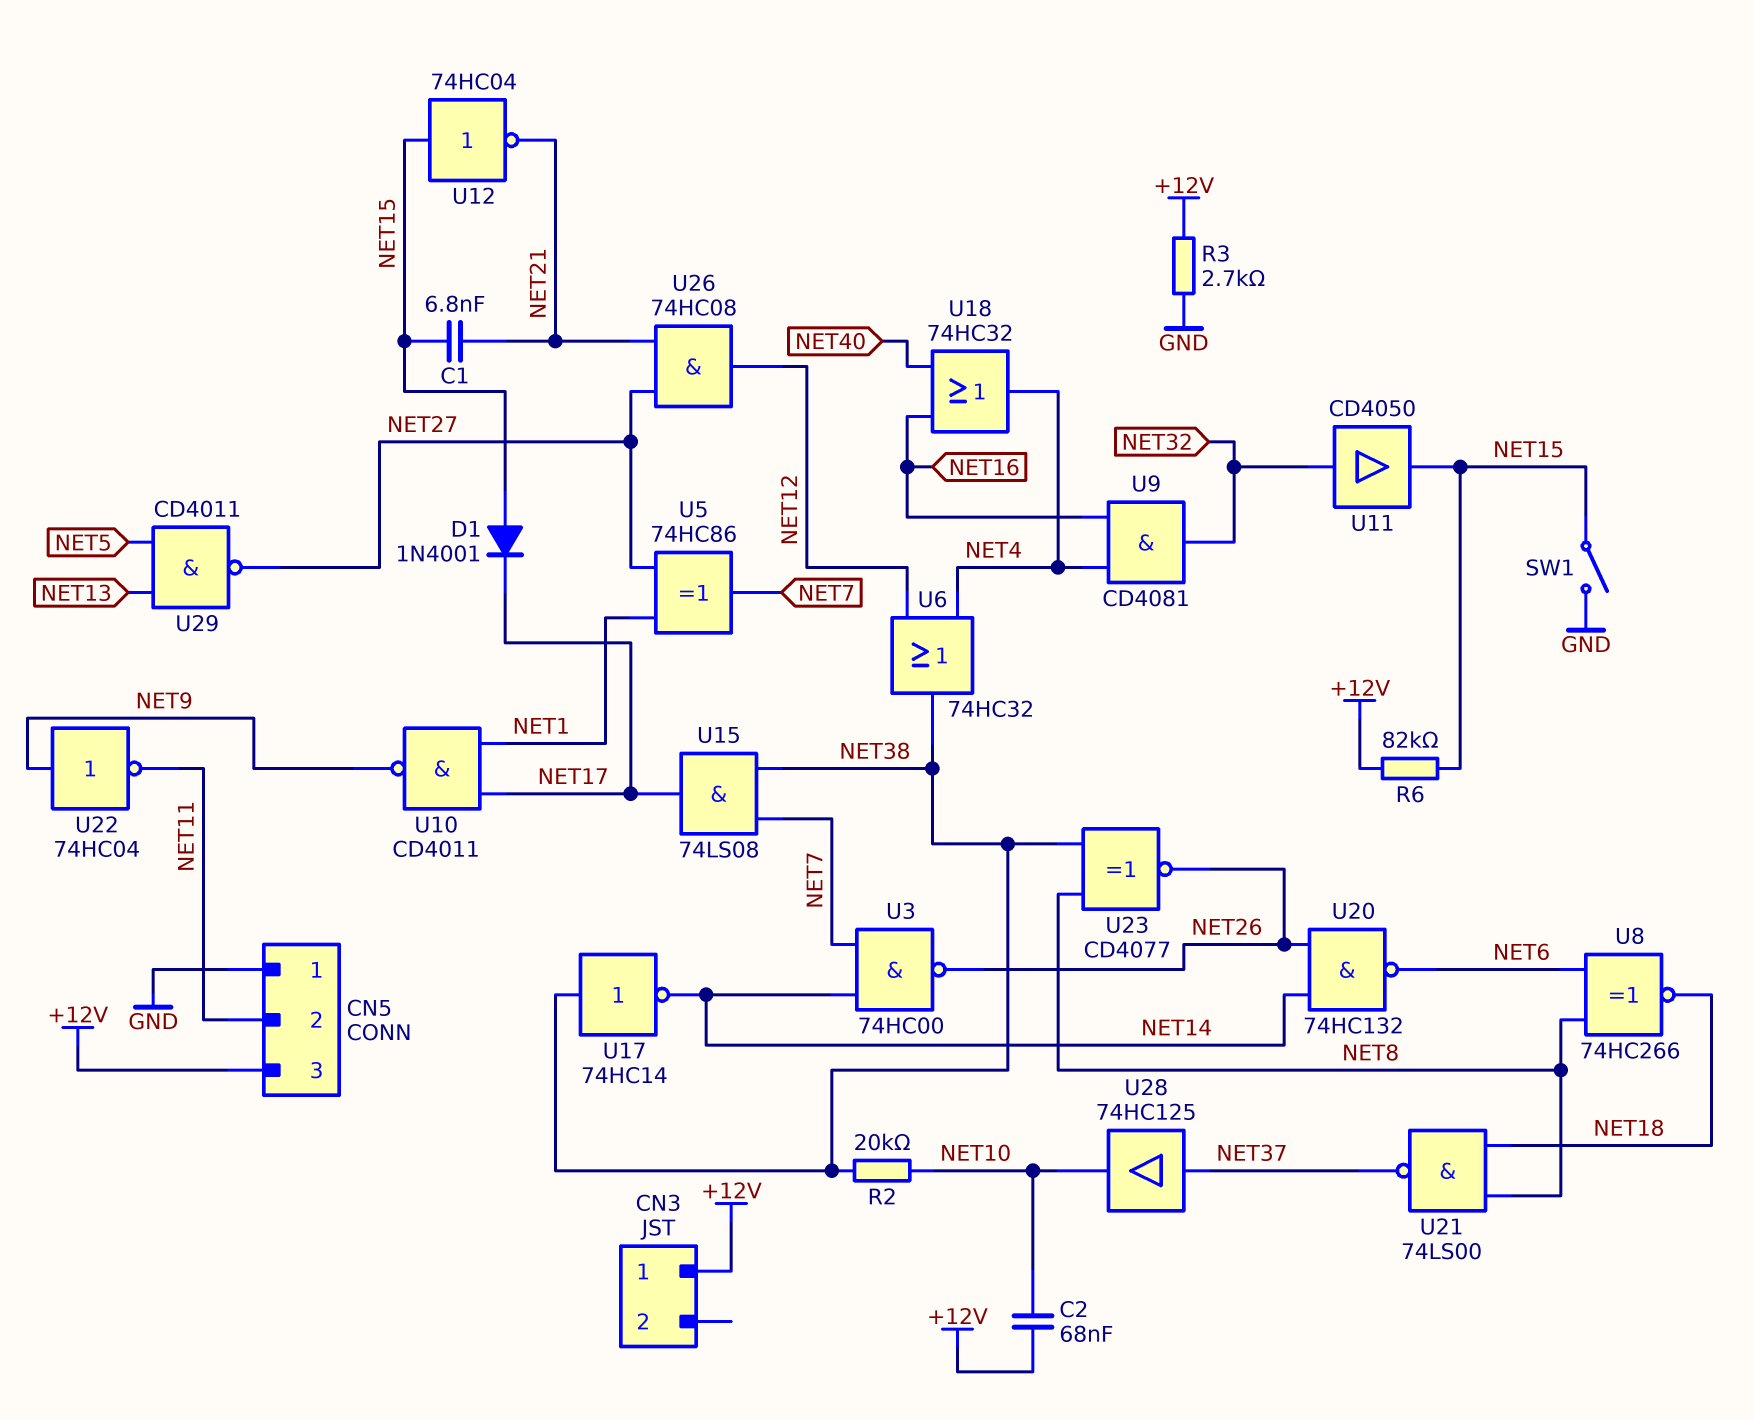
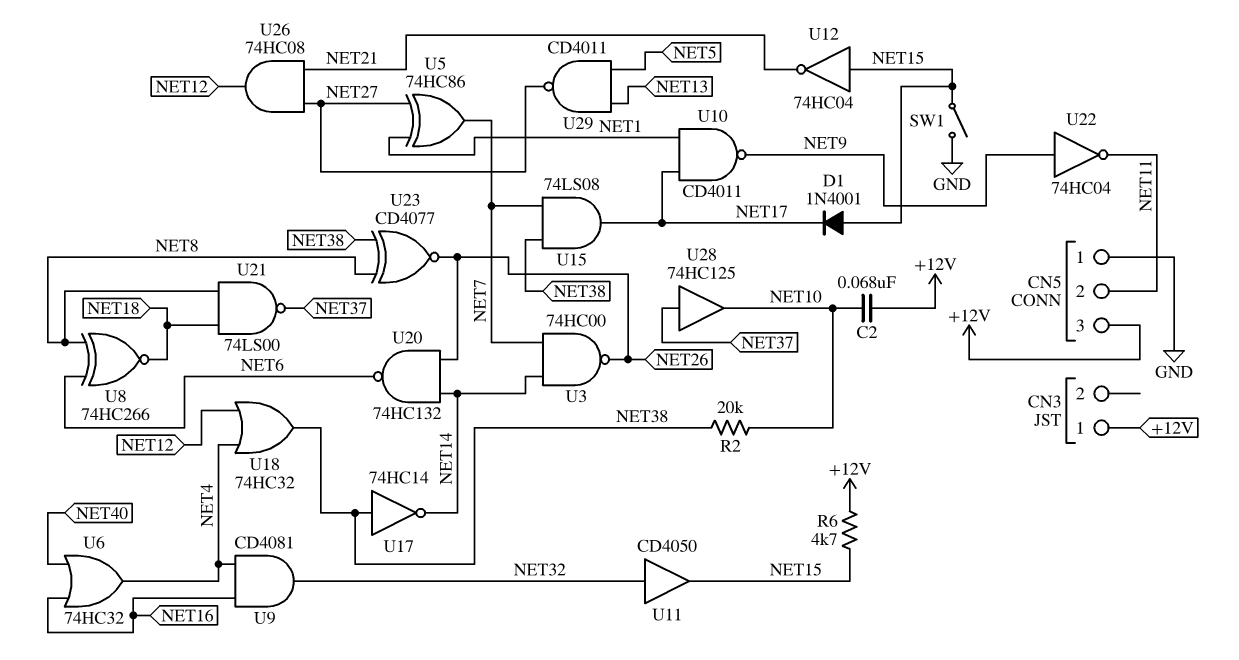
C1: 6.8nF (NET15, NET21) -> none
R3: 2.7k (+12V, GND) -> none
R6: 82k (+12V, NET15) -> 4.7k (+12V, NET15)
U6: OR 74HC32 (in NET4, in NET12, out NET38) -> OR 74HC32 (in NET16, in NET40, out NET4)
U18: OR 74HC32 (in NET16, in NET40, out NET4) -> OR 74HC32 (in NET4, in NET12, out NET38)

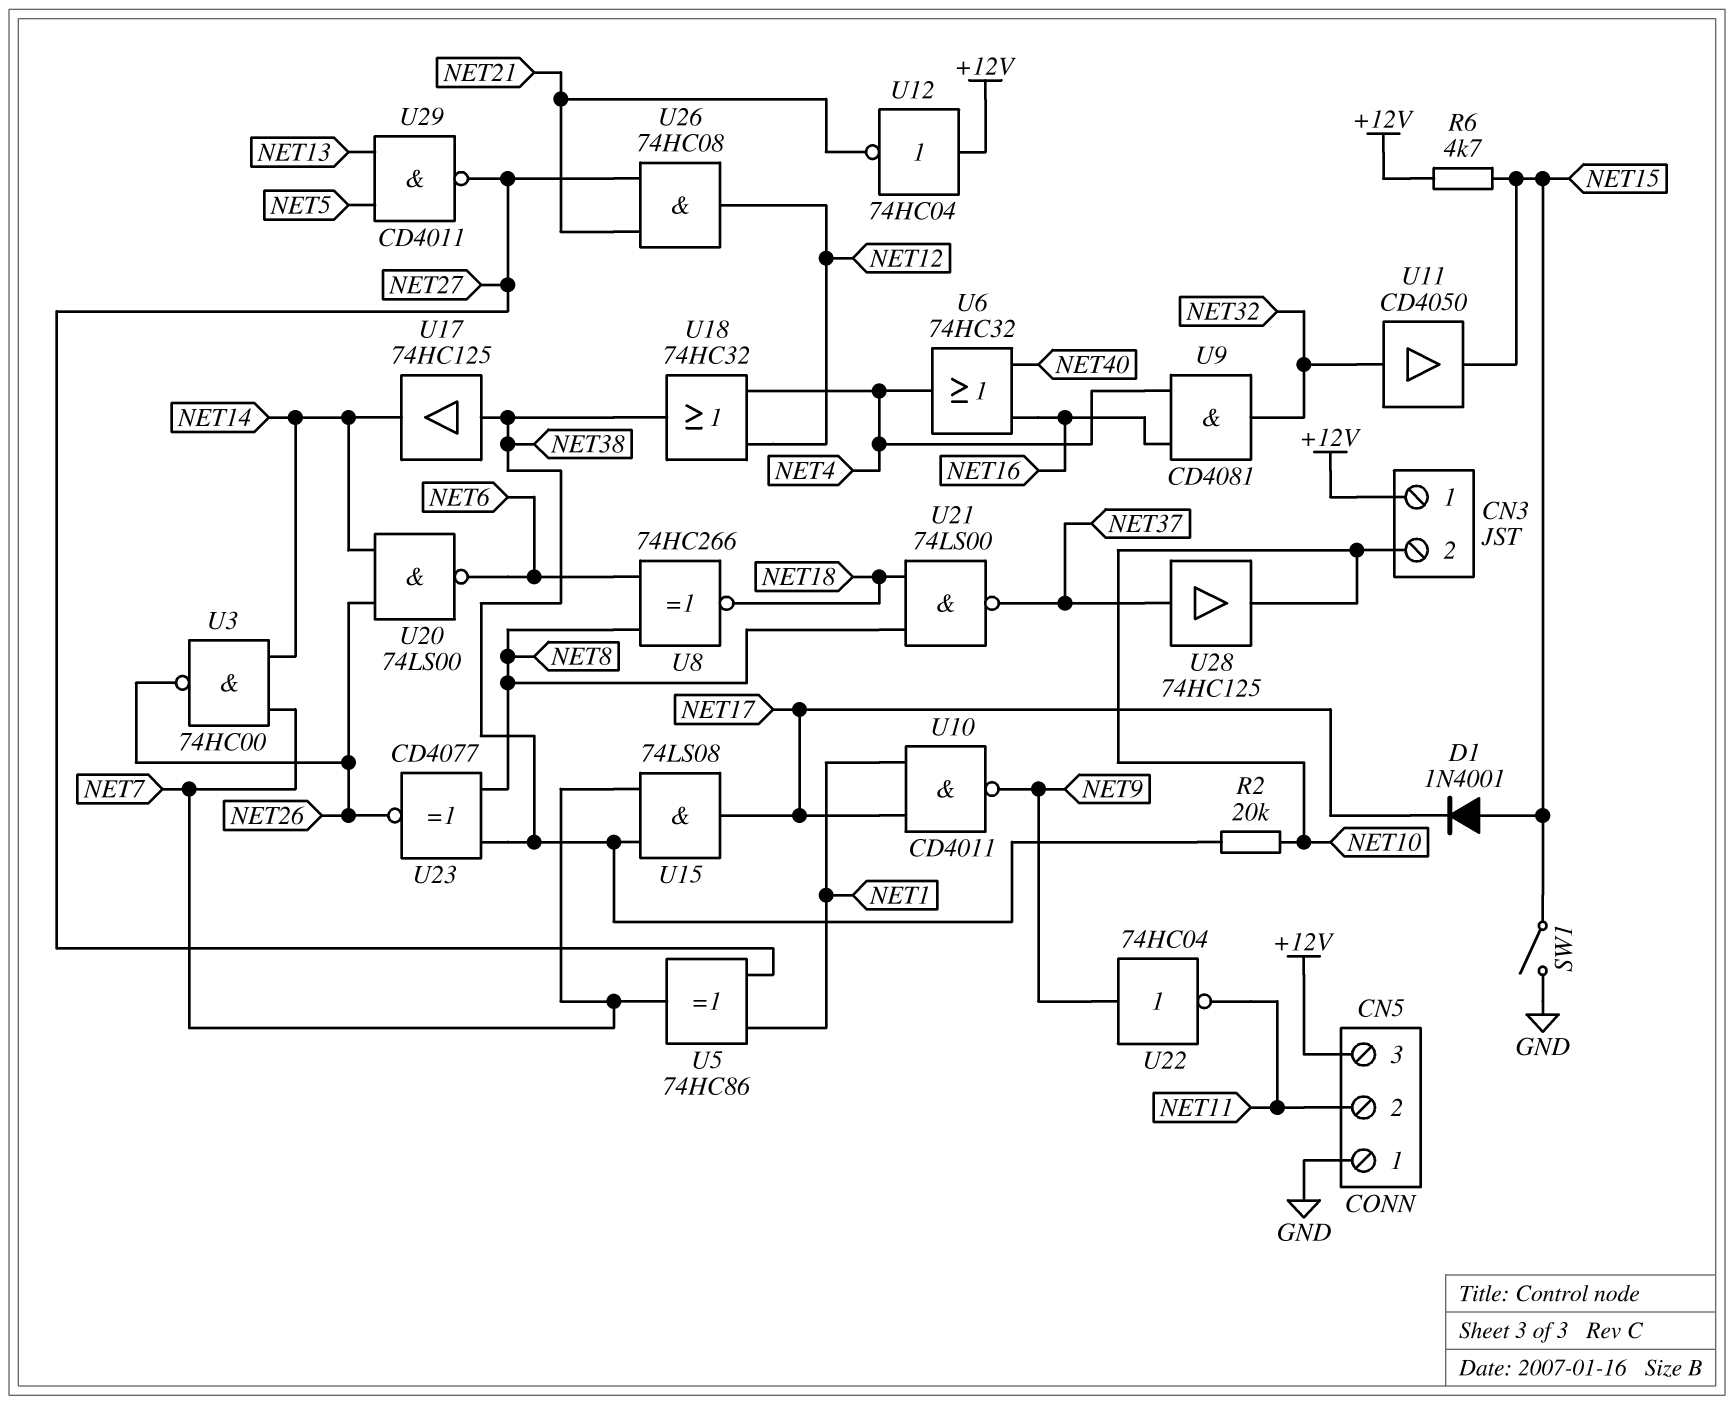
C2: 68nF (+12V, NET10) -> none
CN3 pin 2: none -> NET10
U12: NOT 74HC04 (in NET15, out NET21) -> NOT 74HC04 (in +12V, out NET21)
U17: NOT 74HC14 (in NET38, out NET14) -> buffer 74HC125 (in NET38, out NET14)
U20: NAND 74HC132 (in NET14, in NET26, out NET6) -> NAND 74LS00 (in NET14, in NET26, out NET6)

